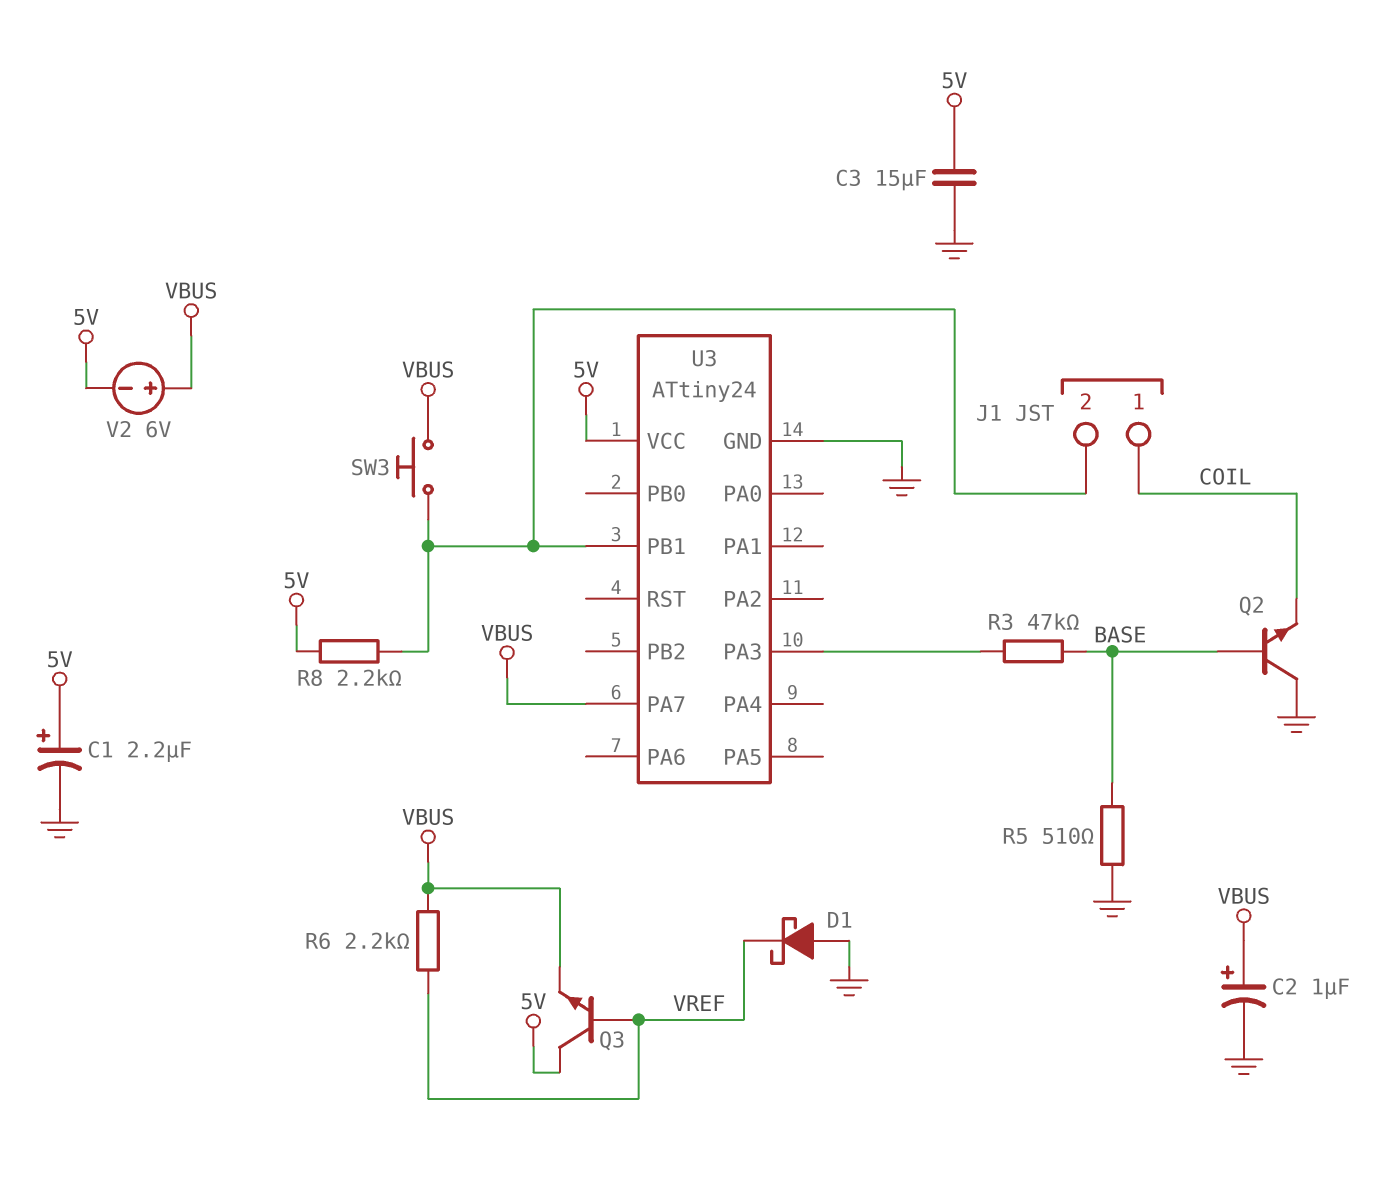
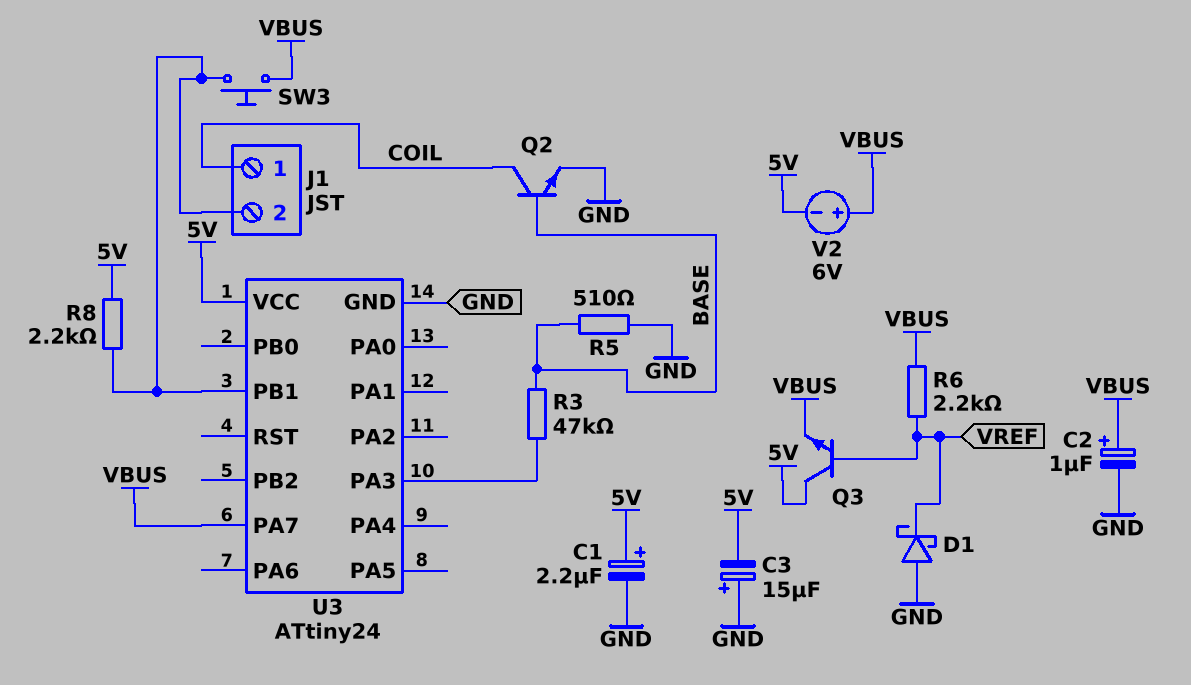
C3: 15uF (5V, GND) -> 15uF (plus GND, minus 5V)
Q2: NPN (B BASE, C GND, E COIL) -> NPN (B BASE, C COIL, E GND)

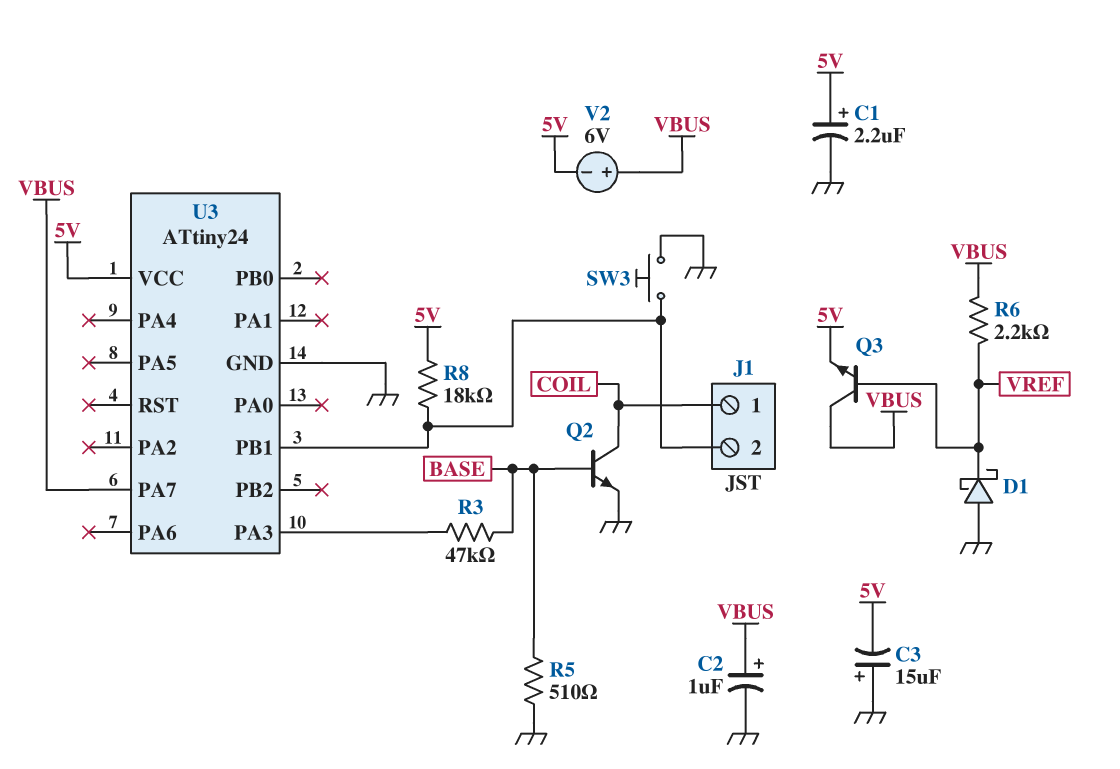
Q3: NPN (B VREF, C 5V, E VBUS) -> NPN (B VREF, C VBUS, E 5V)
R8: 2.2k (5V, J1/2) -> 18k (5V, J1/2)
SW3: button (J1/2, VBUS) -> button (GND, J1/2)

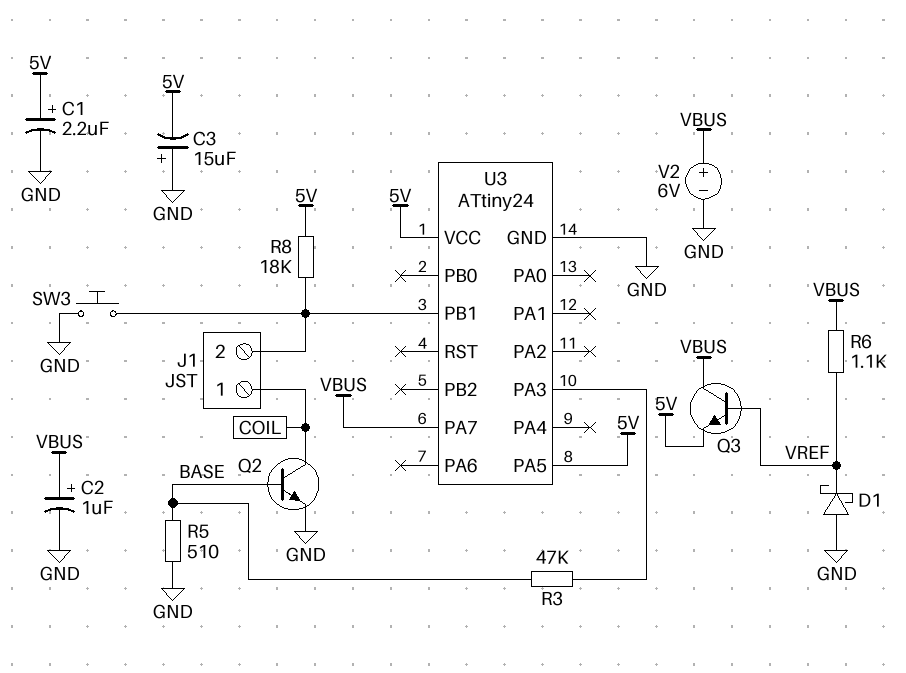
R6: 2.2k (VBUS, VREF) -> 1.1k (VBUS, VREF)
U3 pin PA5: none -> 5V
V2: 6V (plus VBUS, minus 5V) -> 6V (plus VBUS, minus GND)

